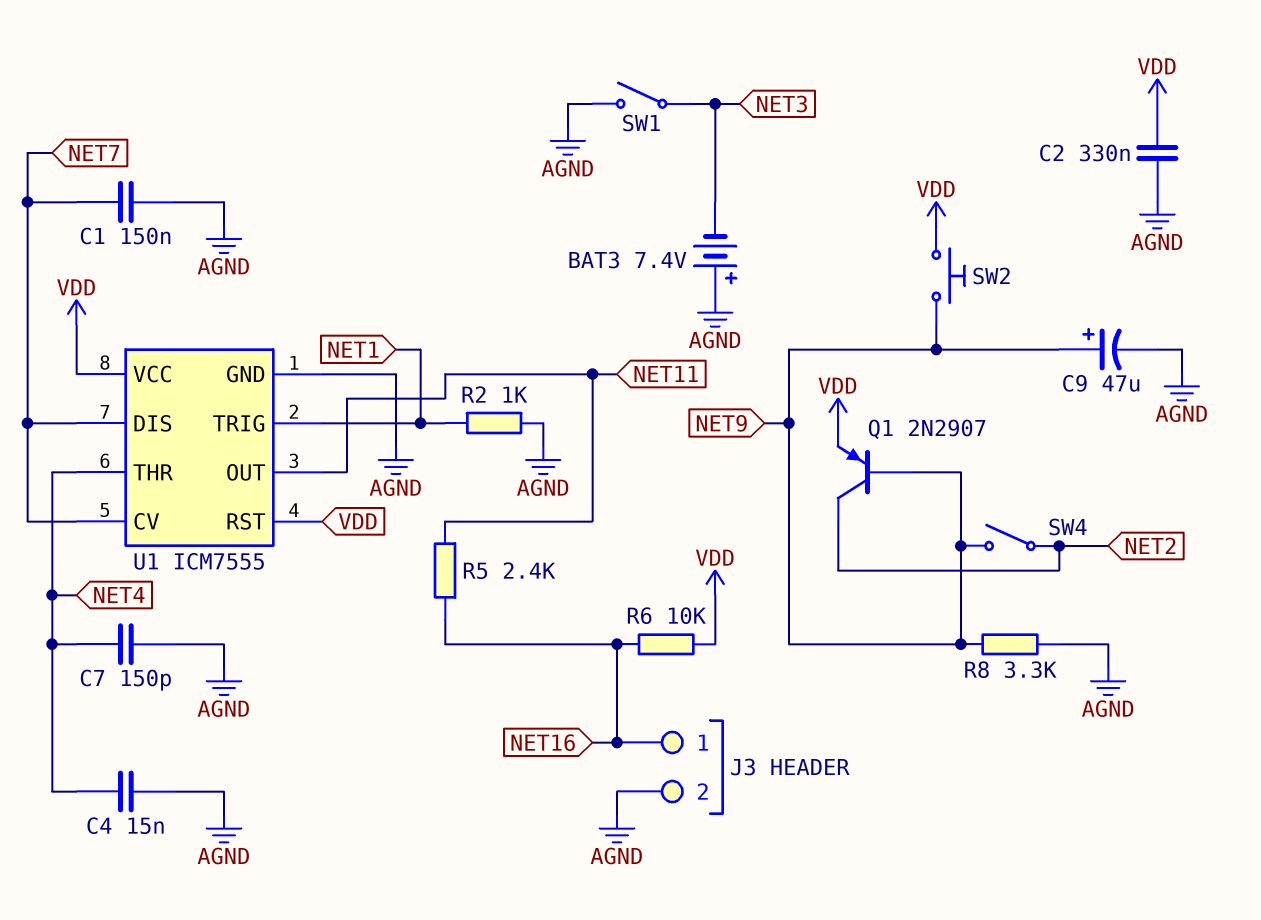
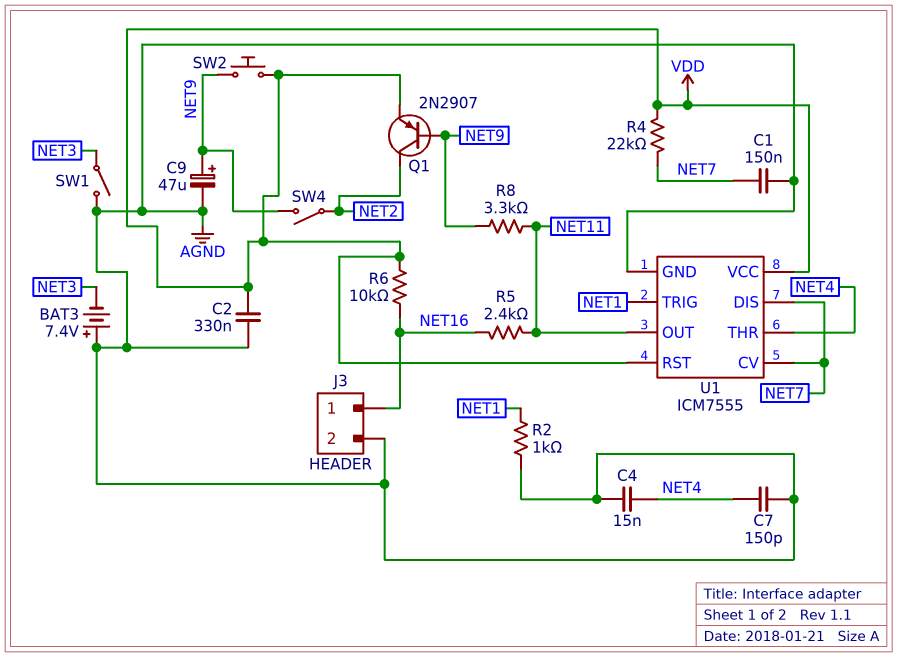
R4: none -> 22k (NET7, VDD)
R8: 3.3k (AGND, NET9) -> 3.3k (NET9, NET11)

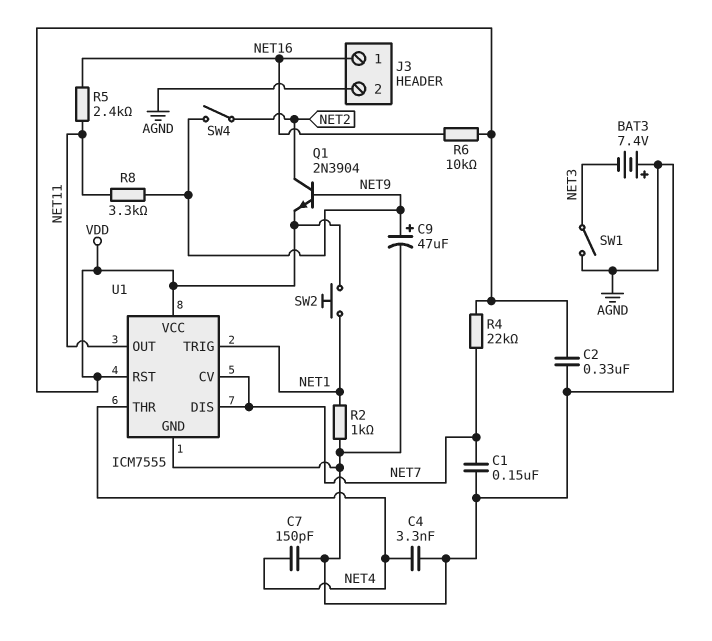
C4: 15nF (AGND, NET4) -> 3.3nF (AGND, NET4)
Q1: PNP 2N2907 (B NET9, C NET2, E VDD) -> NPN 2N3904 (B NET9, C NET2, E VDD)
SW2: button (NET9, VDD) -> button (NET1, VDD)

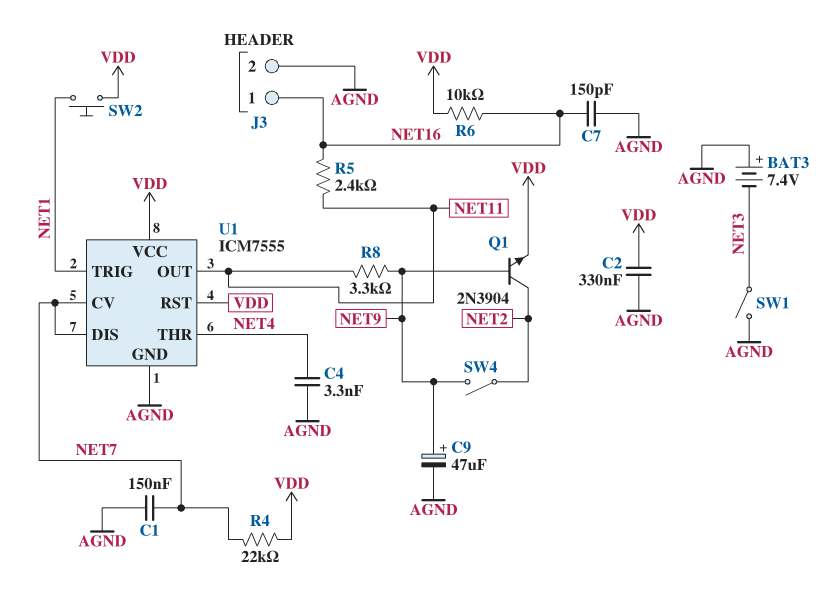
C7: 150pF (AGND, NET4) -> 150pF (AGND, NET16)
R2: 1k (AGND, NET1) -> none

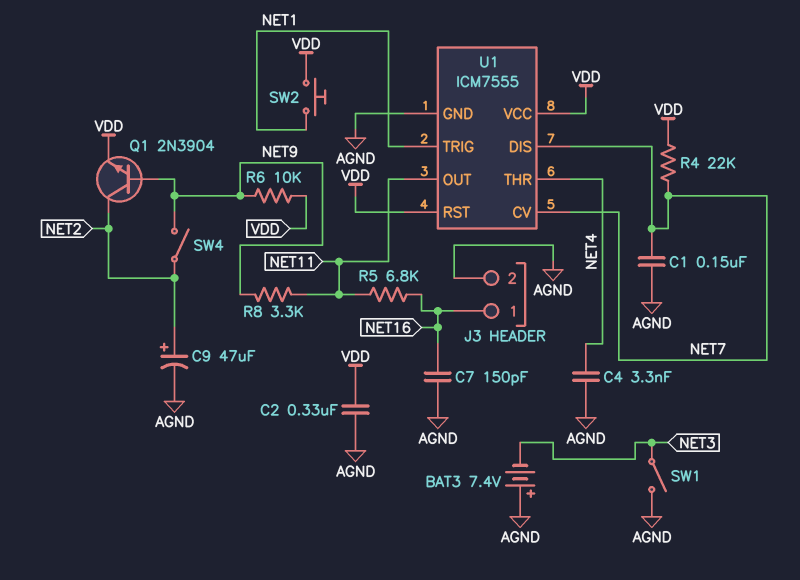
C9: 47uF (plus NET9, minus AGND) -> 47uF (plus NET2, minus AGND)
R5: 2.4k (NET11, NET16) -> 6.8k (NET11, NET16)
R6: 10k (NET16, VDD) -> 10k (NET9, VDD)

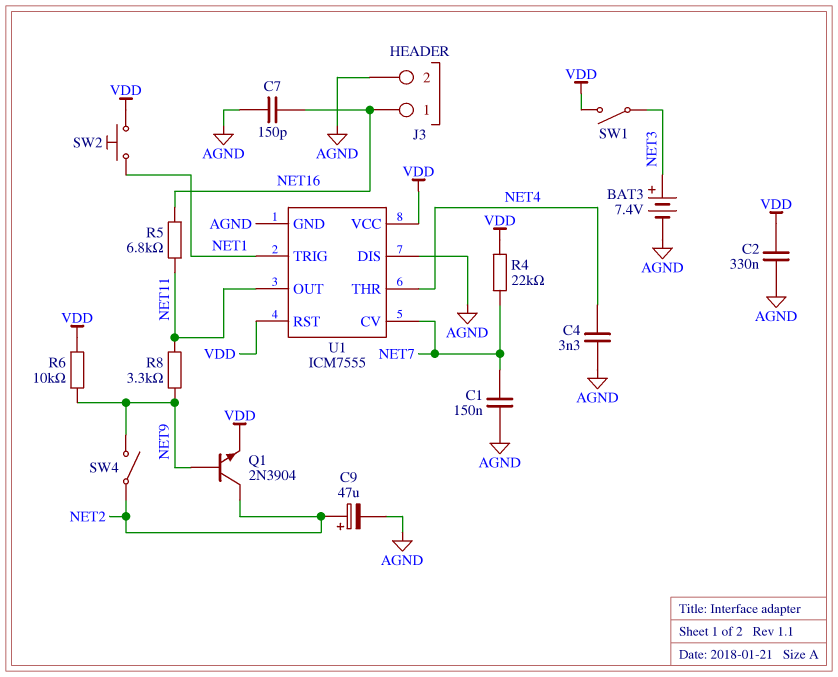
BAT3: 7.4V (plus AGND, minus NET3) -> 7.4V (plus NET3, minus AGND)
SW1: switch (AGND, NET3) -> switch (NET3, VDD)
U1 pin DIS: NET7 -> AGND

